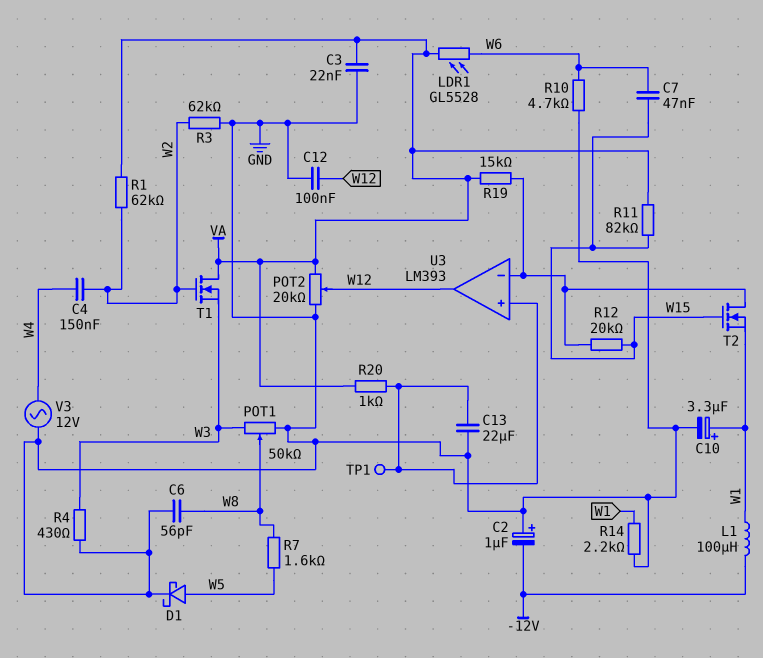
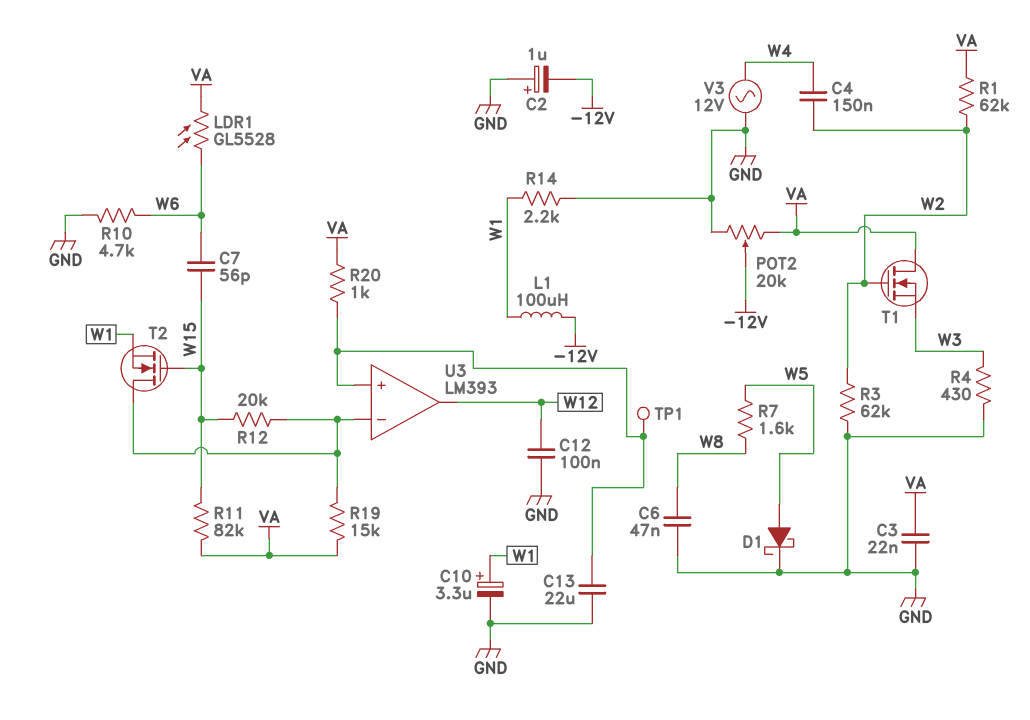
C6: 56pF (GND, W8) -> 47nF (GND, W8)
C7: 47nF (W6, W15) -> 56pF (W6, W15)
POT1: 50k (GND, W3, wiper W8) -> none
POT2: 20k (GND, VA, wiper W12) -> 20k (GND, VA, wiper -12V)

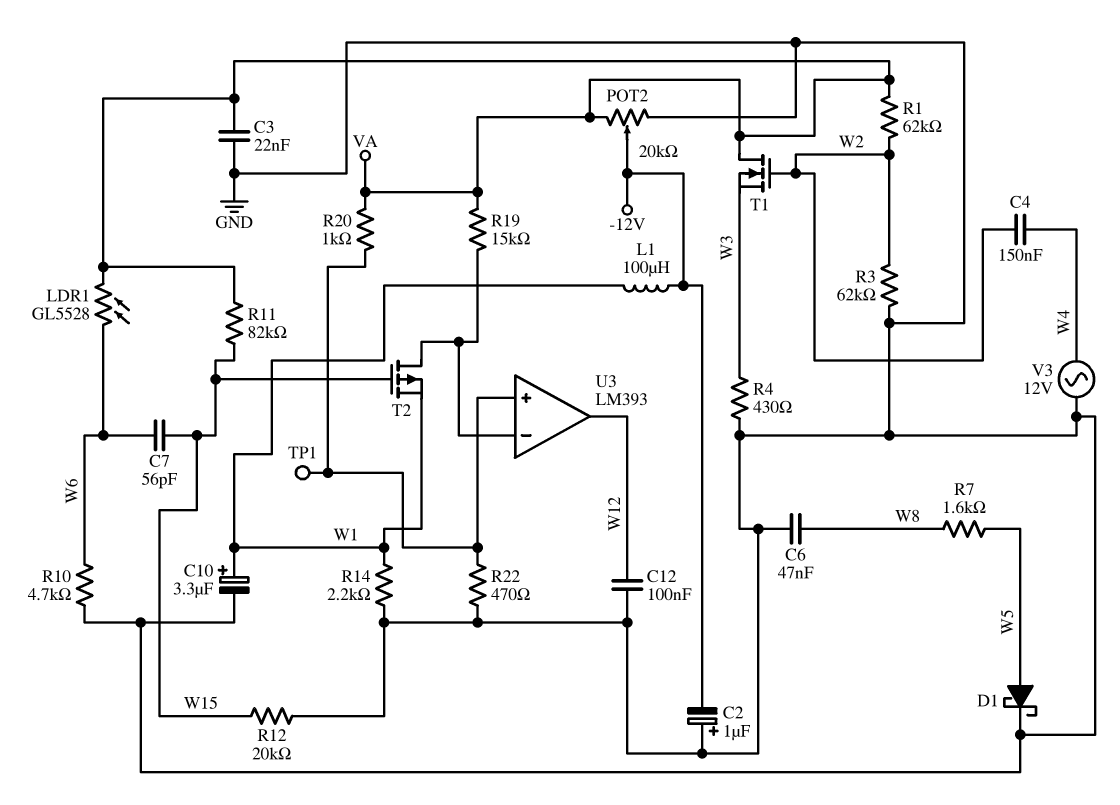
C13: 22uF (GND, U3/in+) -> none
R12: 20k (U3/in-, W15) -> 20k (GND, W15)
R22: none -> 470 (GND, U3/in+)
T2: NMOS (G W15, D U3/in-, S W1) -> PMOS (G W15, D U3/in-, S W1)

